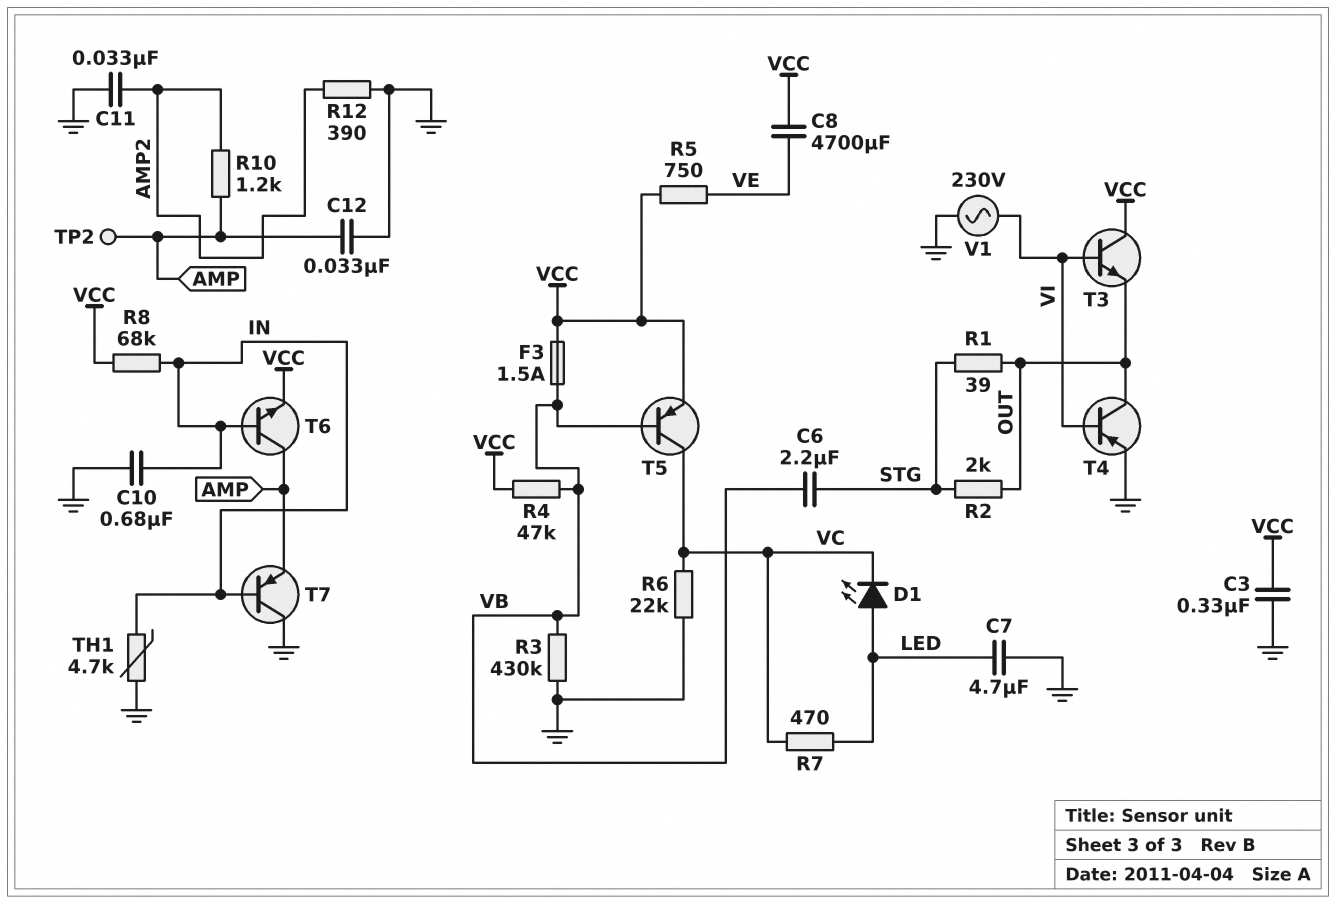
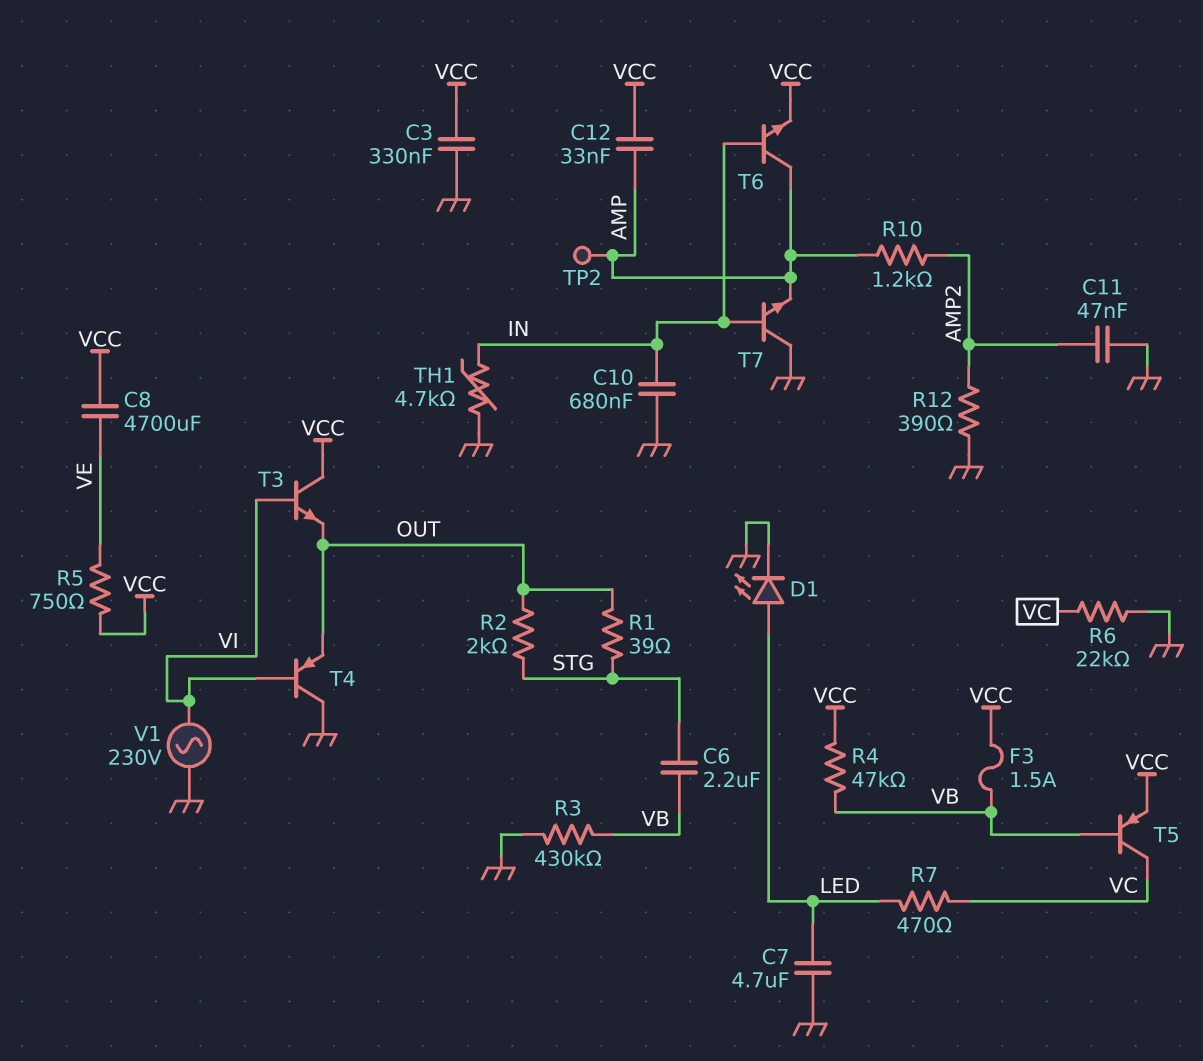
C11: 33nF (AMP2, GND) -> 47nF (AMP2, GND)
C12: 33nF (AMP, GND) -> 33nF (AMP, VCC)
D1: LED (A LED, K VC) -> LED (A LED, K GND)
R8: 68k (IN, VCC) -> none
T4: PNP (B VI, C OUT, E GND) -> PNP (B VI, C GND, E OUT)
T7: PNP (B IN, C GND, E AMP) -> NPN (B IN, C GND, E AMP)

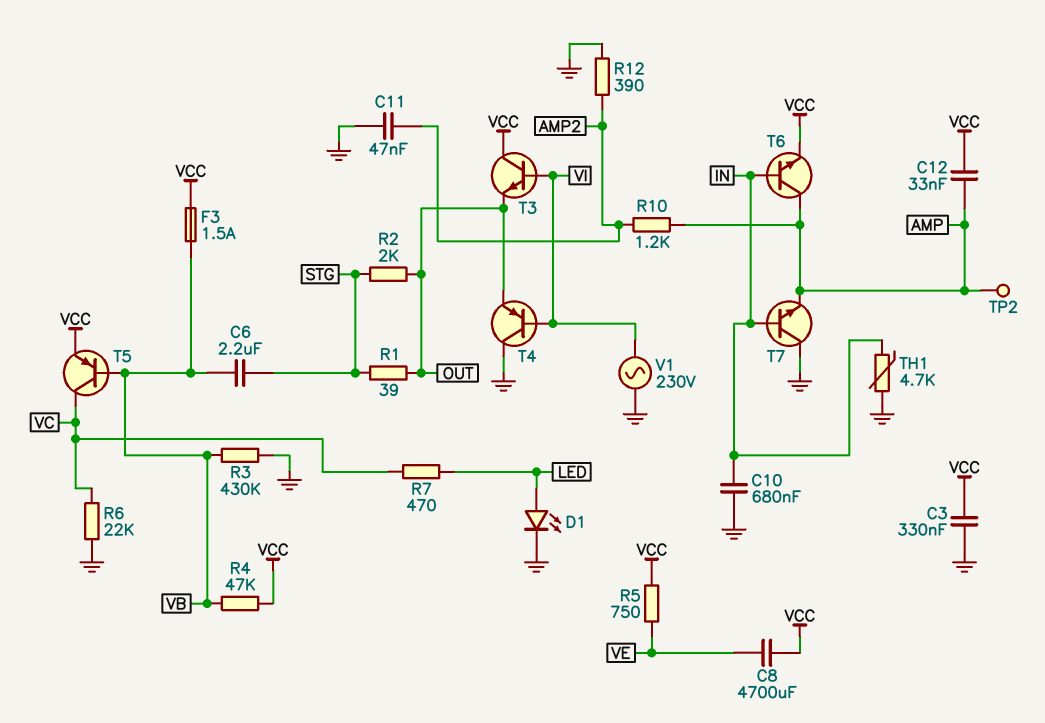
C7: 4.7uF (GND, LED) -> none

